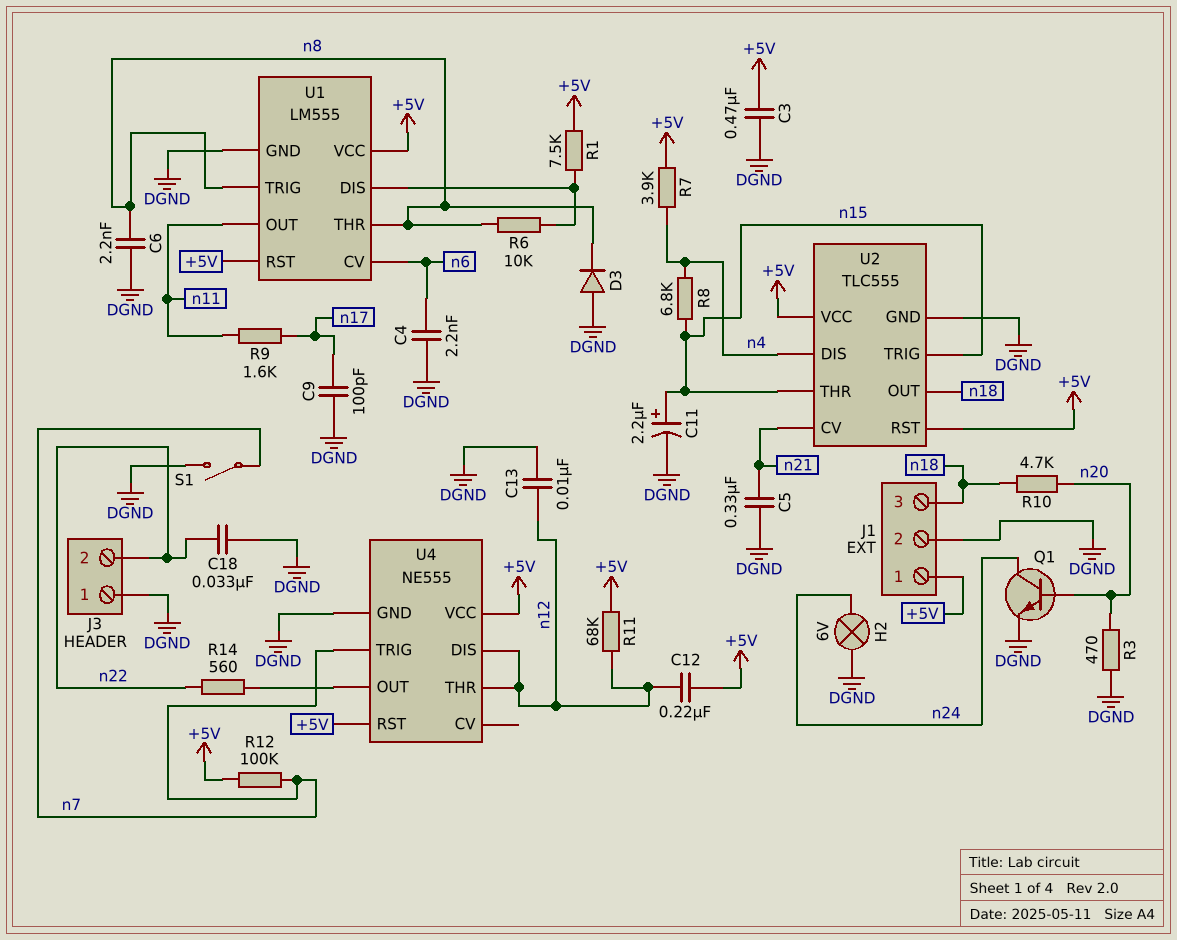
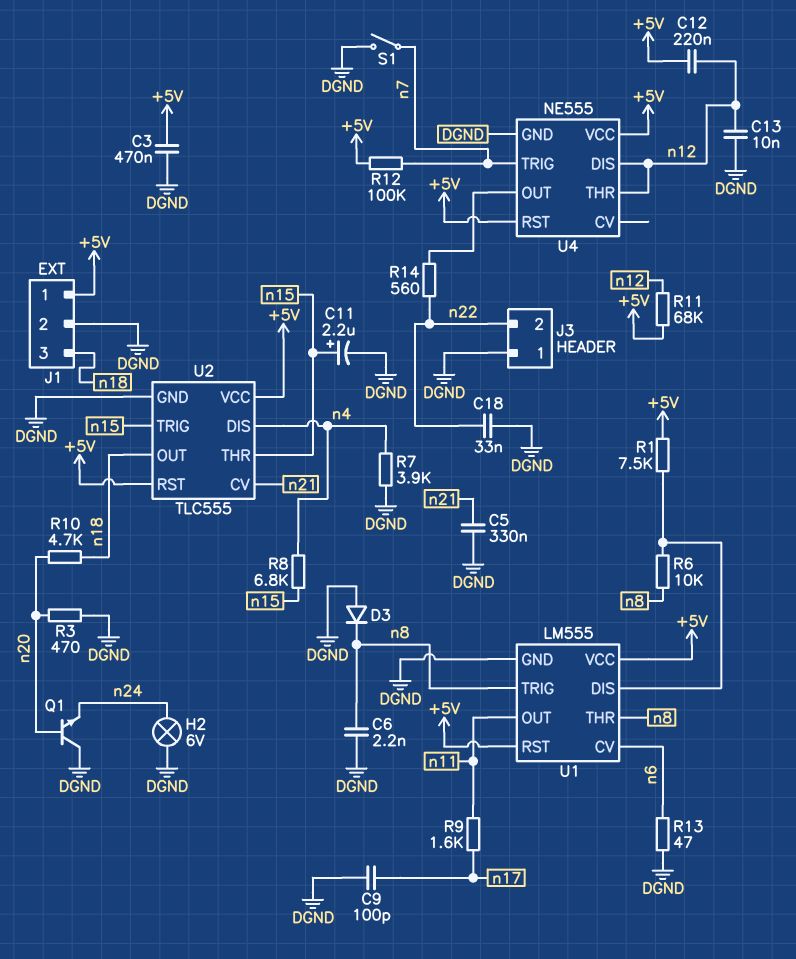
C4: 2.2nF (DGND, n6) -> none
Q1: NPN (B n20, C n24, E DGND) -> NPN (B n20, C DGND, E n24)
R7: 3.9k (+5V, n4) -> 3.9k (DGND, n4)
R13: none -> 47 (DGND, n6)

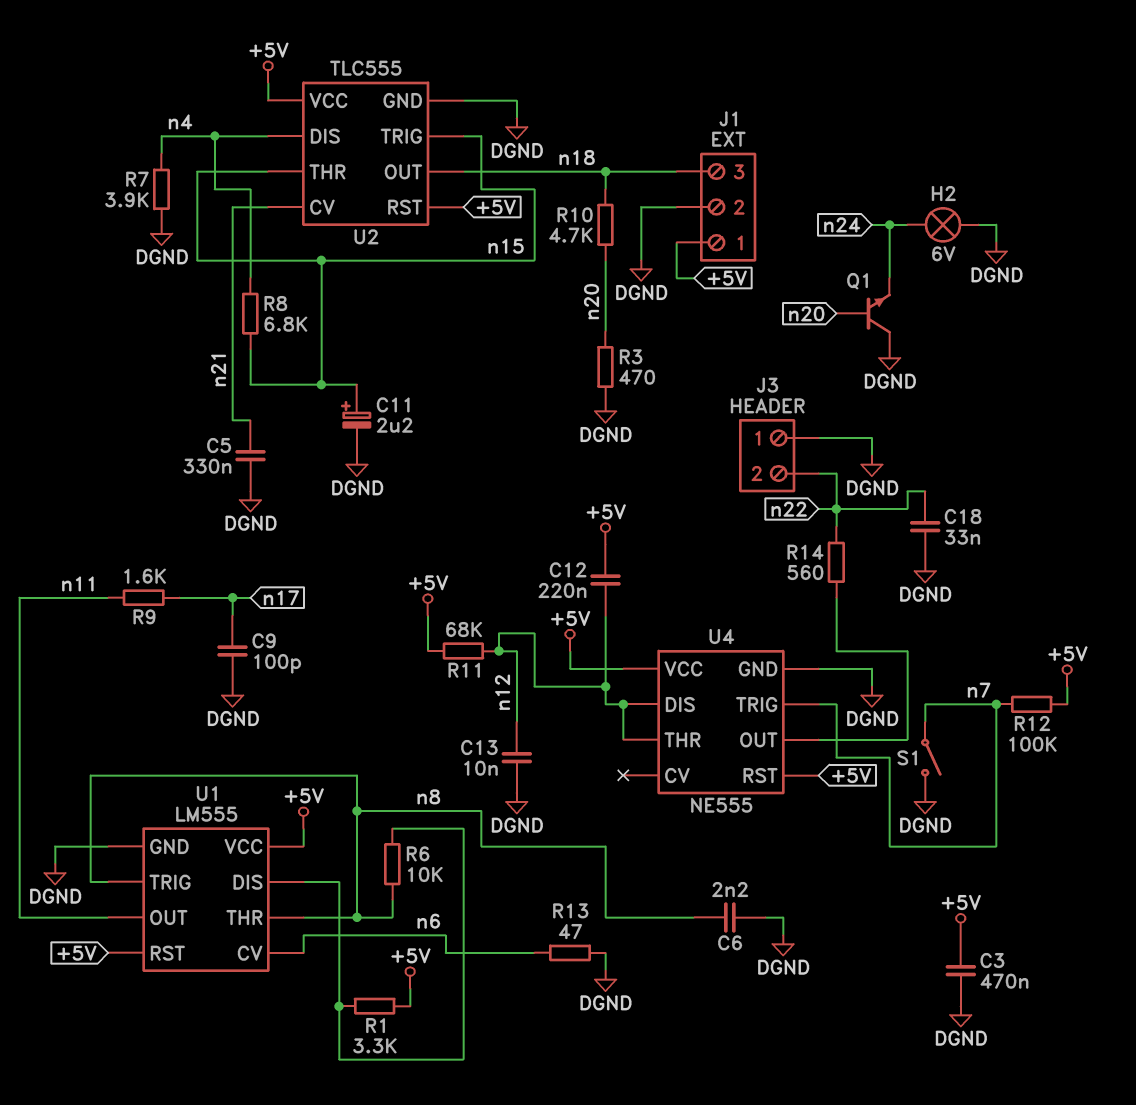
D3: diode (A DGND, K n8) -> none
R1: 7.5k (+5V, U1/DIS) -> 3.3k (+5V, U1/DIS)

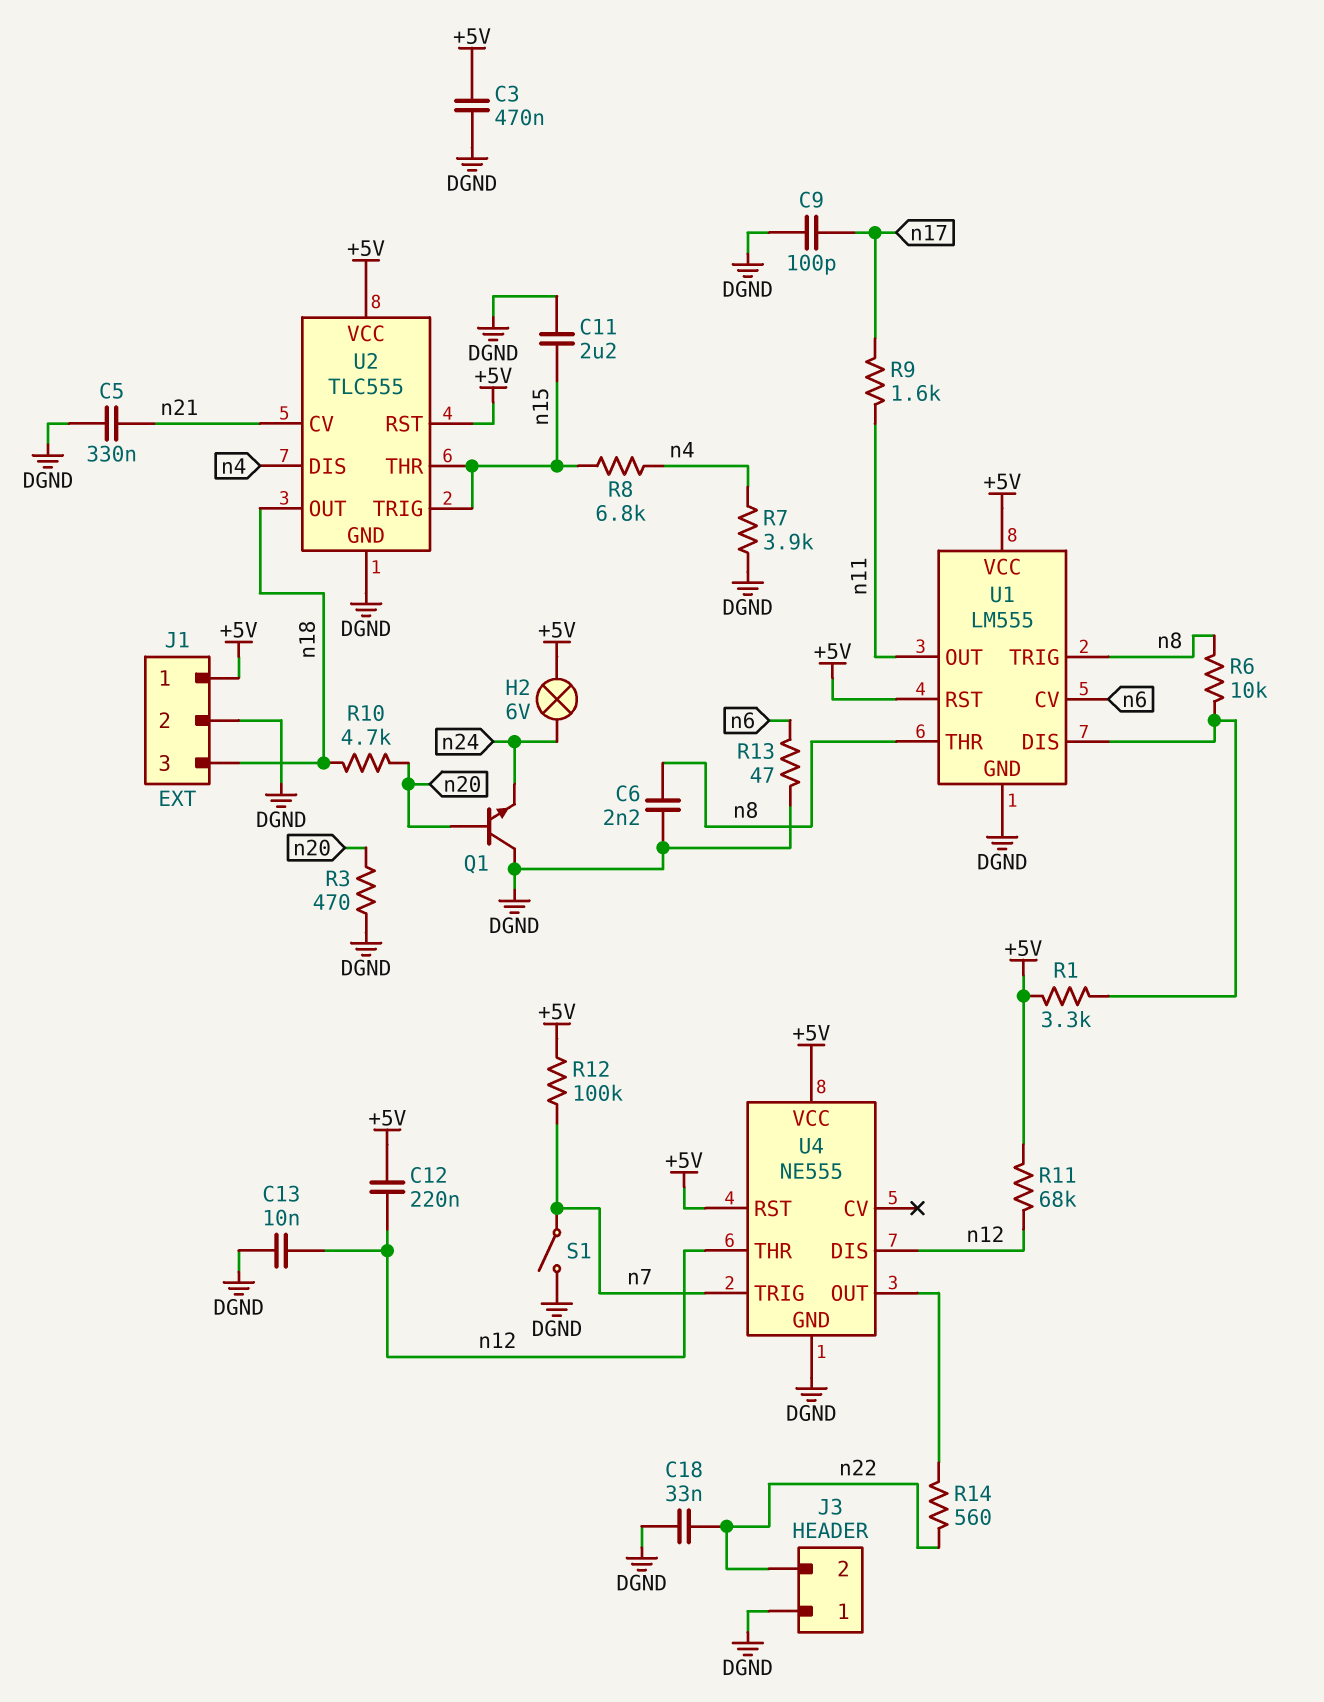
C11: 2.2uF (plus n15, minus DGND) -> 2.2uF (DGND, n15)
H2: lamp 6V (DGND, n24) -> lamp 6V (+5V, n24)

